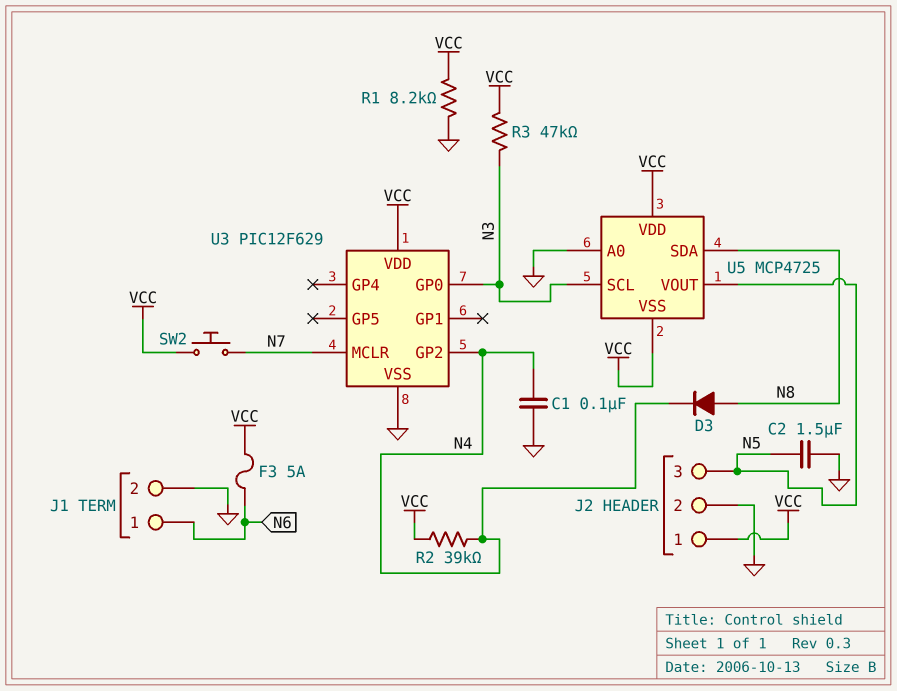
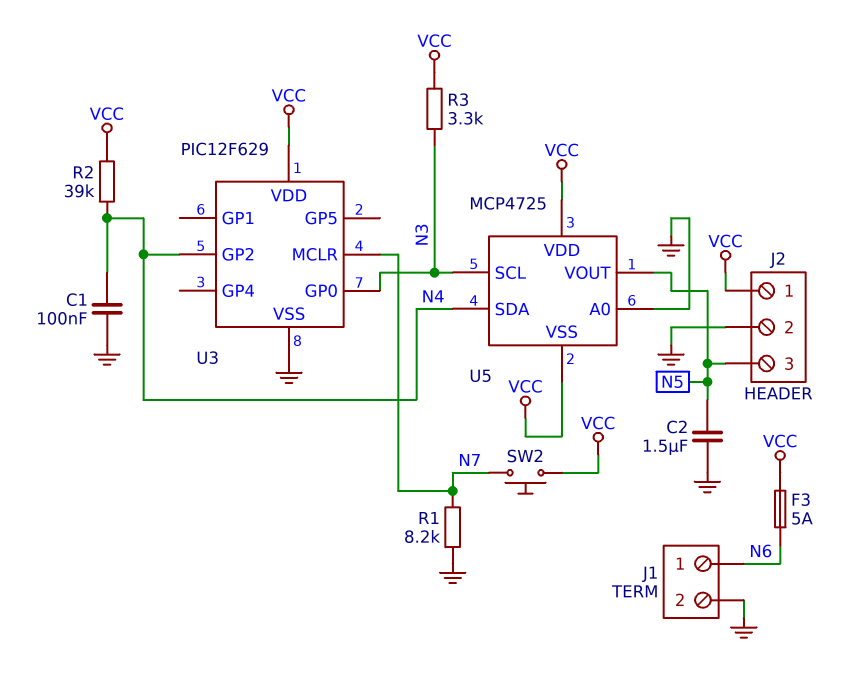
D3: diode (A N8, K N4) -> none
R1: 8.2k (GND, VCC) -> 8.2k (GND, N7)
R3: 47k (N3, VCC) -> 3.3k (N3, VCC)
U5 pin SDA: N8 -> N4

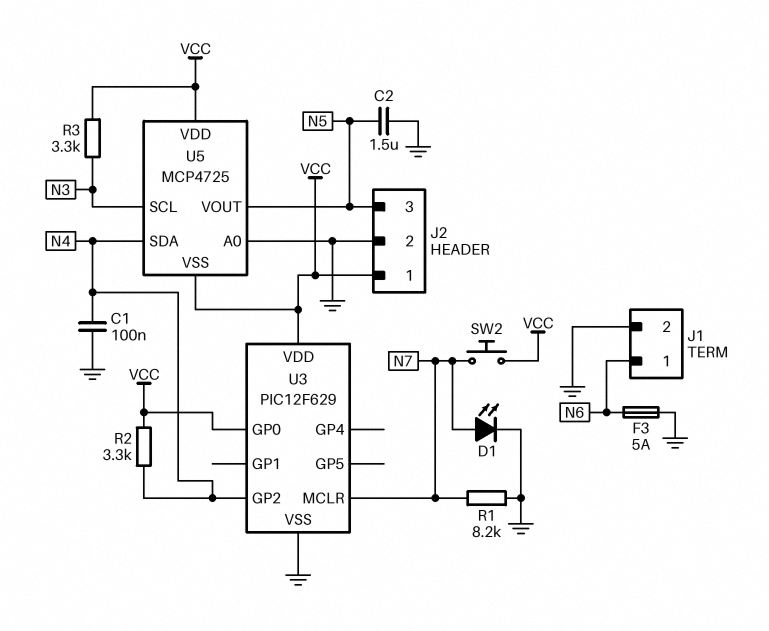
D1: none -> LED (A N7, K GND)
F3: 5A (N6, VCC) -> 5A (GND, N6)
R2: 39k (N4, VCC) -> 3.3k (N4, VCC)
U3 pin GP0: N3 -> VCC

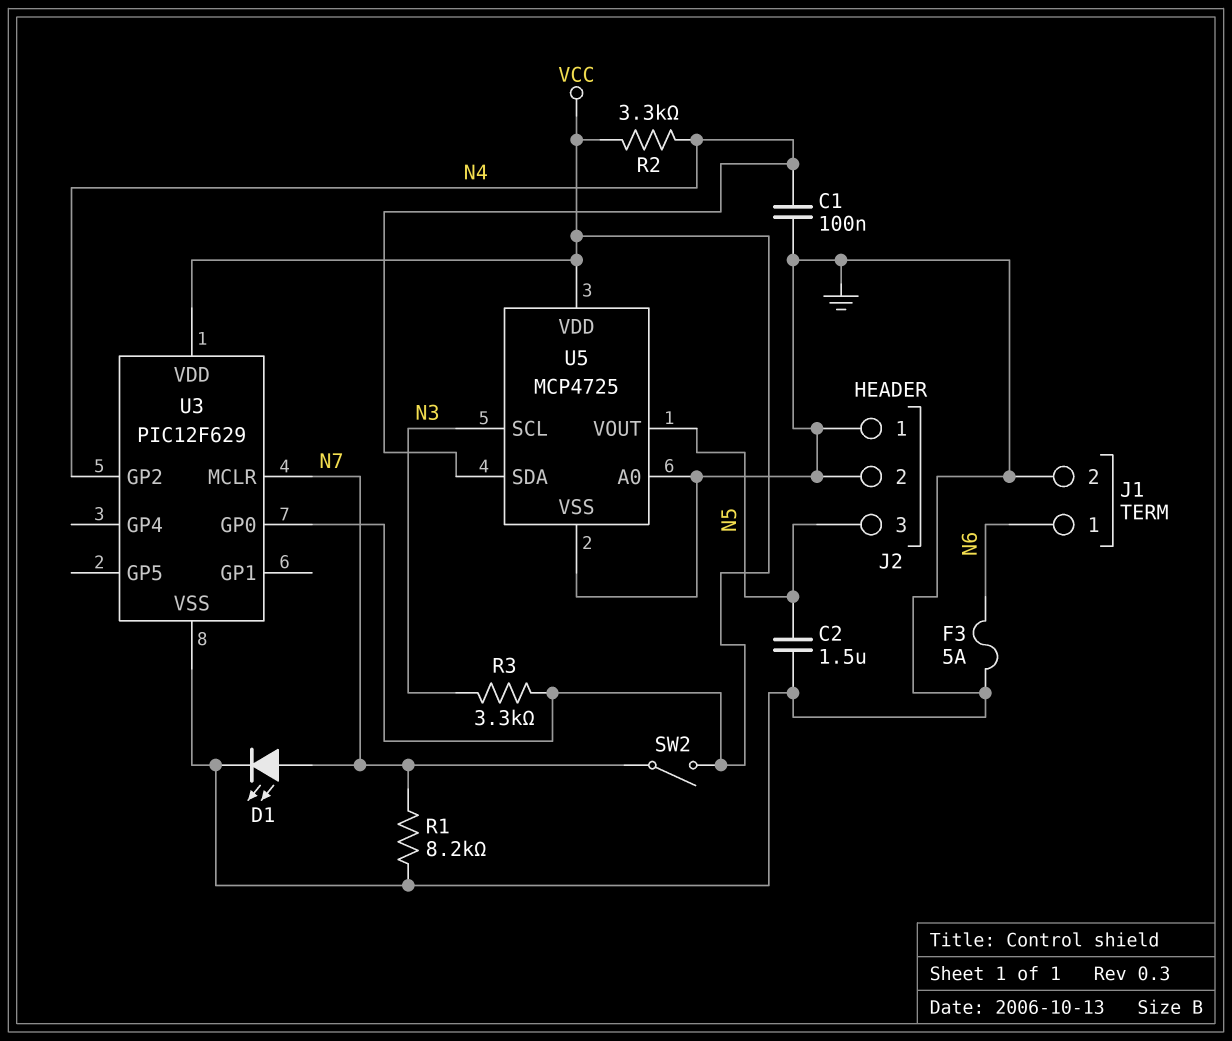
J2 pin 1: VCC -> GND
SW2: button (N7, VCC) -> switch (N7, VCC)
U5 pin VSS: VCC -> GND

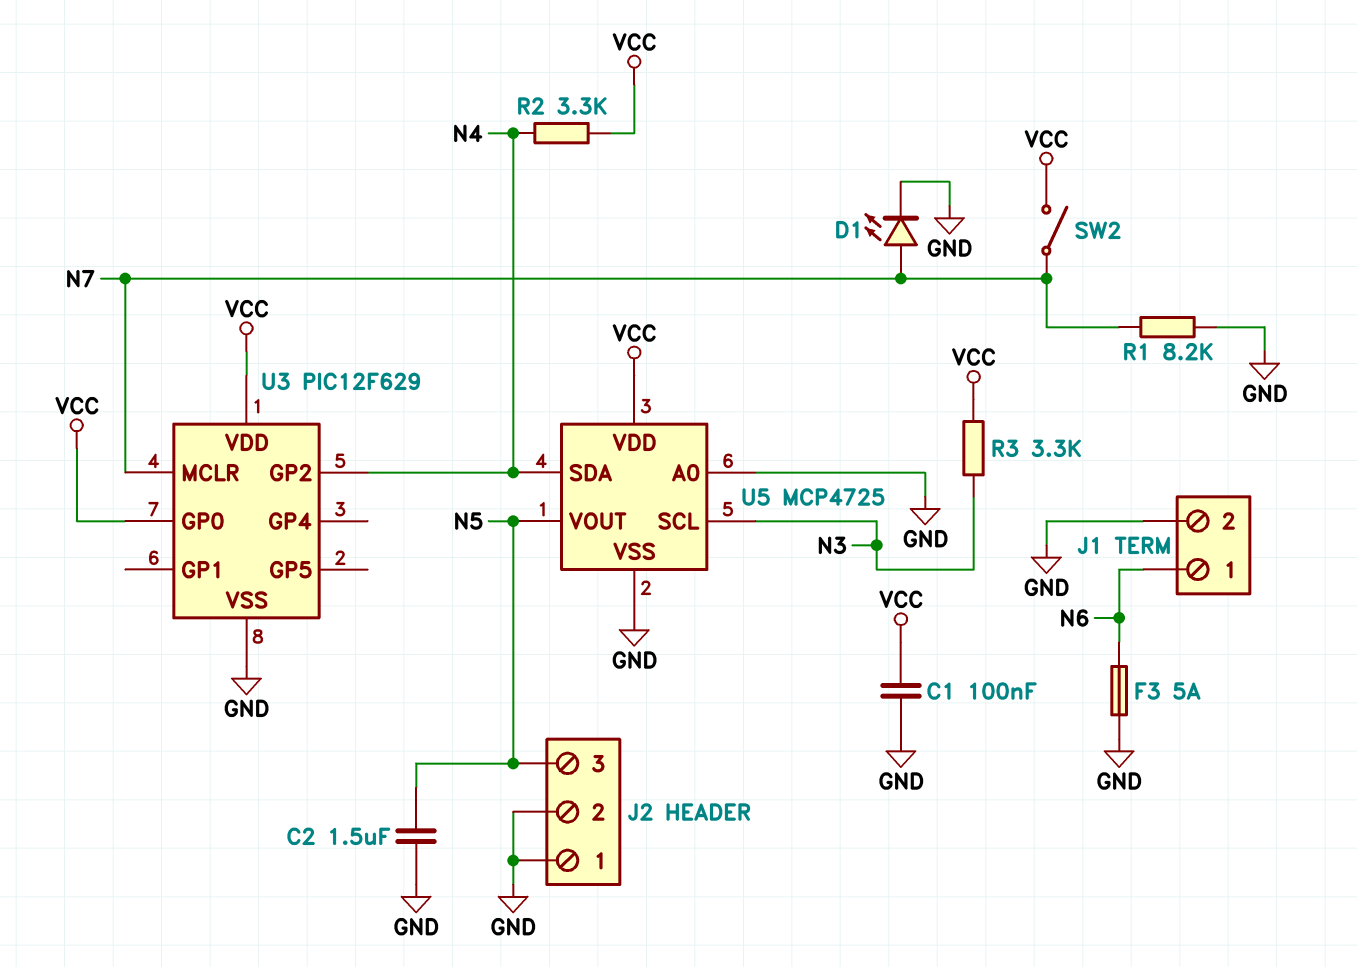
C1: 100nF (GND, N4) -> 100nF (GND, VCC)

